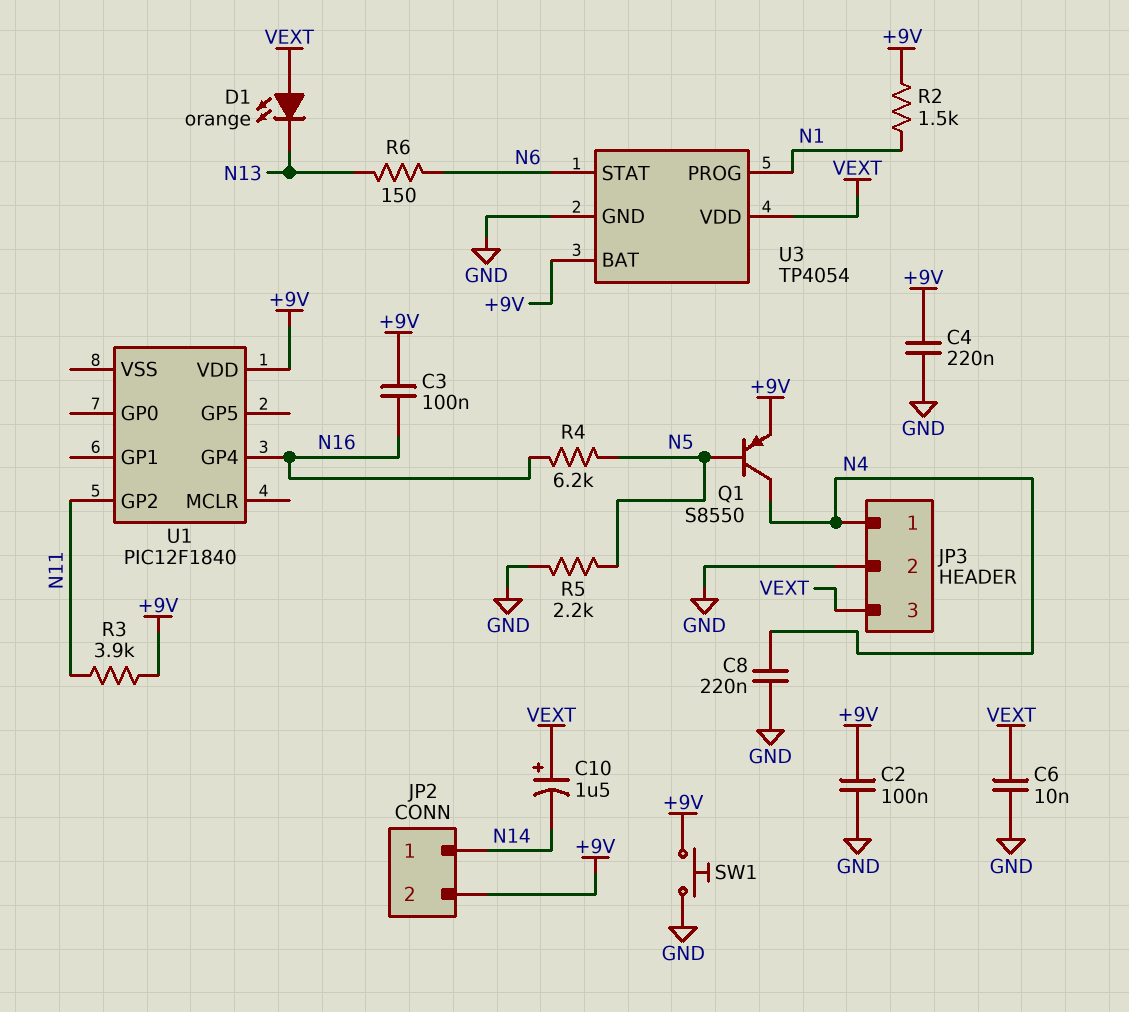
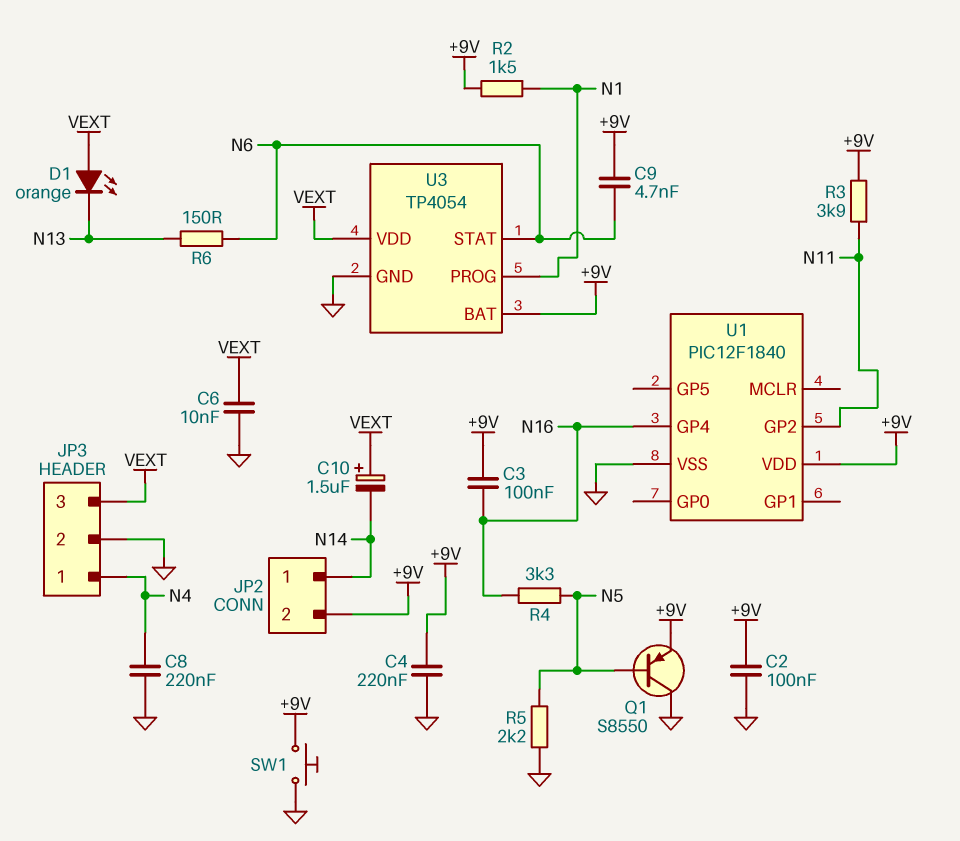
C9: none -> 4.7nF (+9V, N6)
Q1: PNP S8550 (B N5, C N4, E +9V) -> PNP S8550 (B N5, C GND, E +9V)
R4: 6.2k (N5, N16) -> 3.3k (N5, N16)
U1 pin VSS: none -> GND

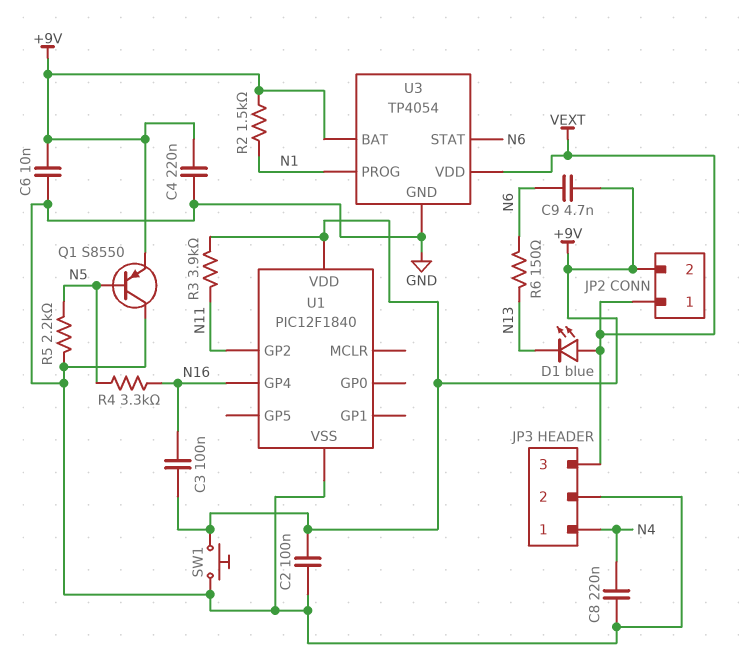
C6: 10nF (GND, VEXT) -> 10nF (+9V, GND)
C10: 1.5uF (plus VEXT, minus N14) -> none
D1: LED orange (A VEXT, K N13) -> LED blue (A VEXT, K N13)
JP2 pin 1: N14 -> VEXT

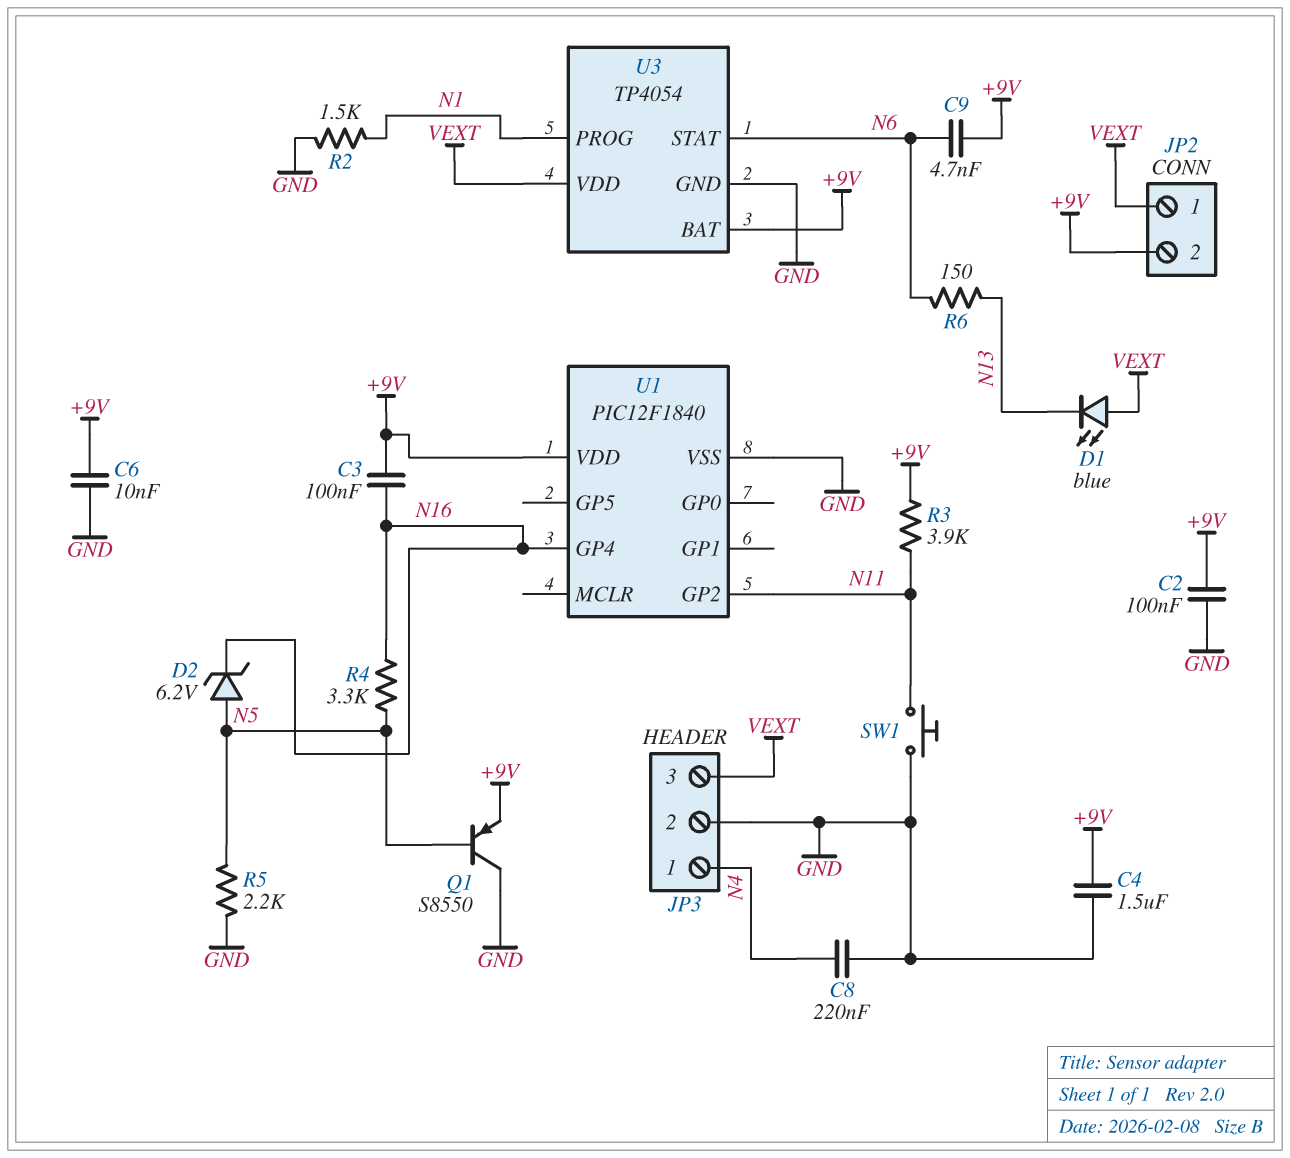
C4: 220nF (+9V, GND) -> 1.5uF (+9V, GND)
D2: none -> zener 6.2V (A N5, K N16)
R2: 1.5k (+9V, N1) -> 1.5k (GND, N1)
SW1: button (+9V, GND) -> button (GND, N11)

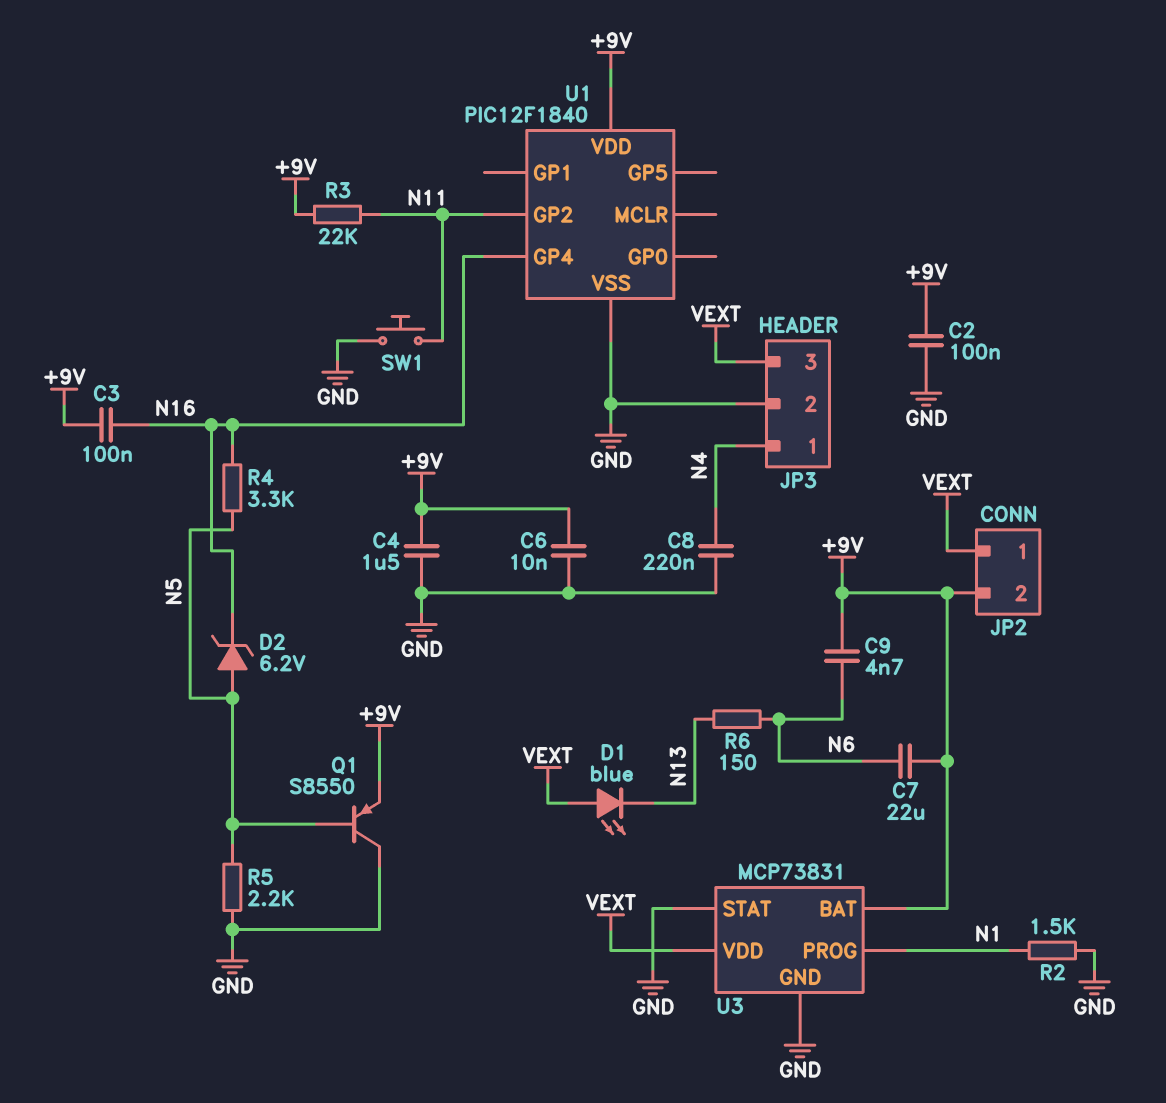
C7: none -> 22uF (+9V, N6)
R3: 3.9k (+9V, N11) -> 22k (+9V, N11)
U3: TP4054 -> MCP73831
U3 pin STAT: N6 -> GND

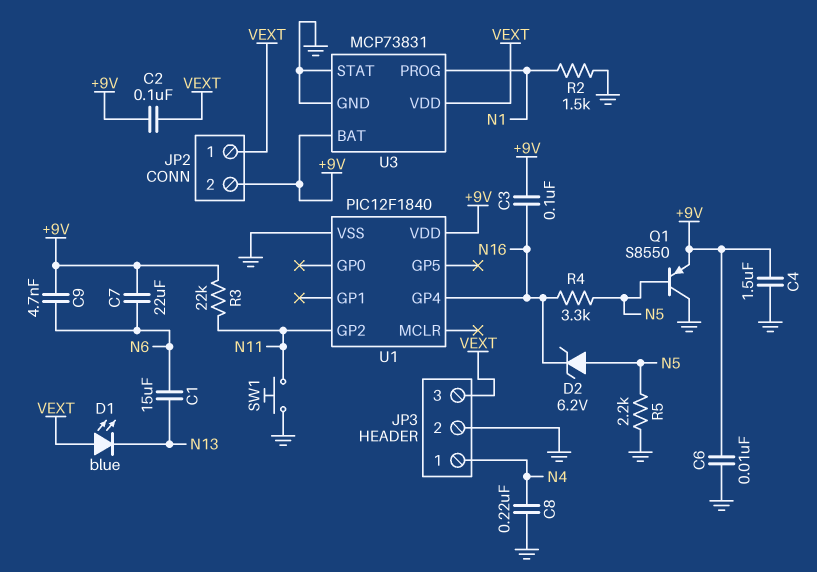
C1: none -> 15uF (N6, N13)
C2: 100nF (+9V, GND) -> 100nF (+9V, VEXT)
R6: 150 (N6, N13) -> none

